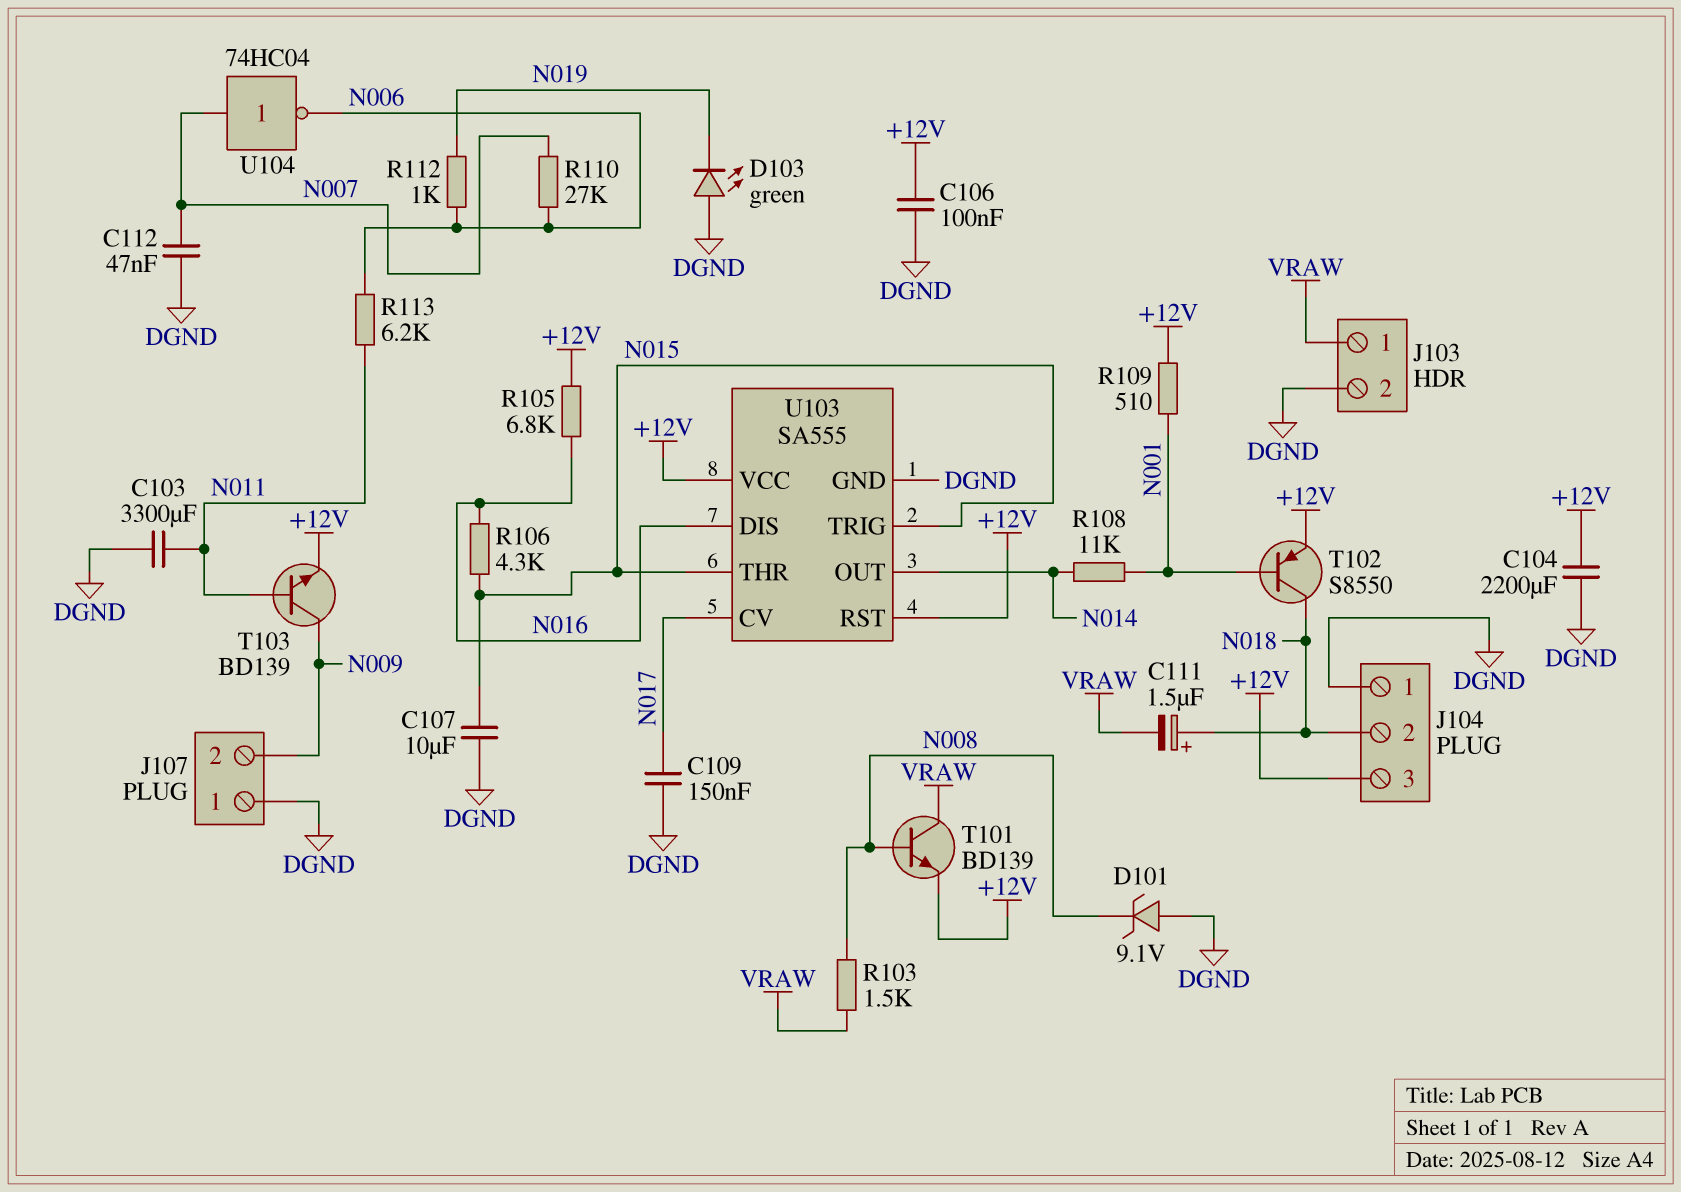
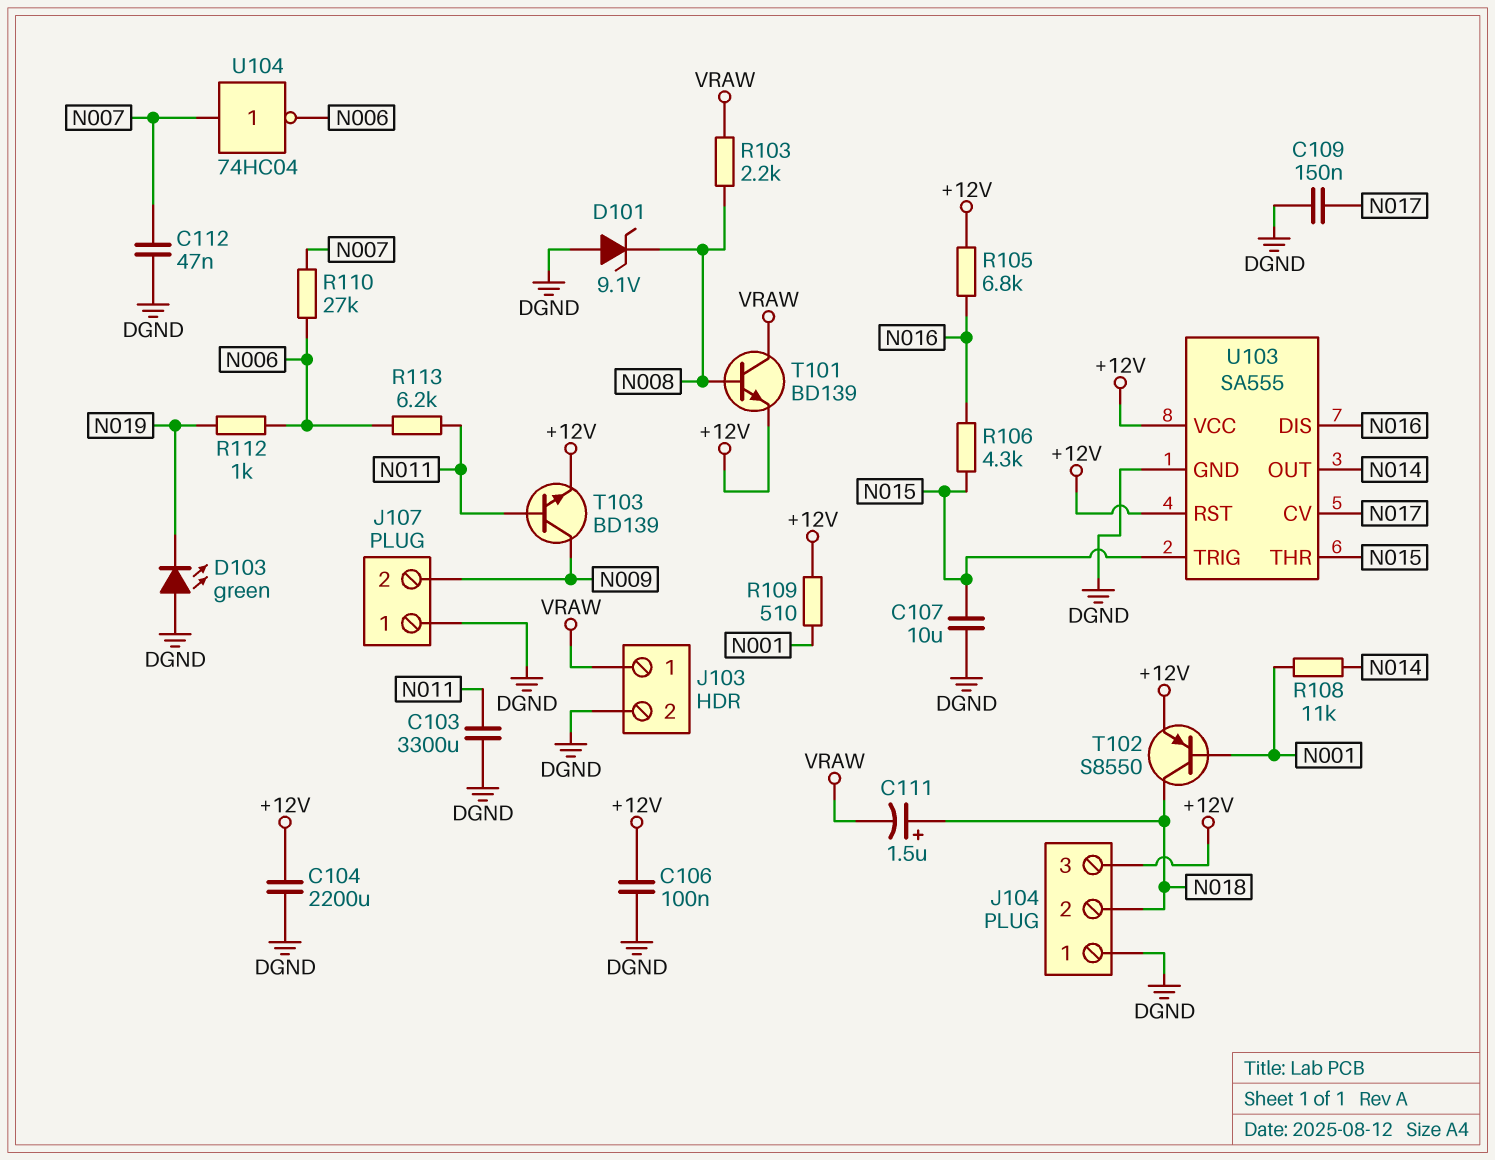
R103: 1.5k (N008, VRAW) -> 2.2k (N008, VRAW)

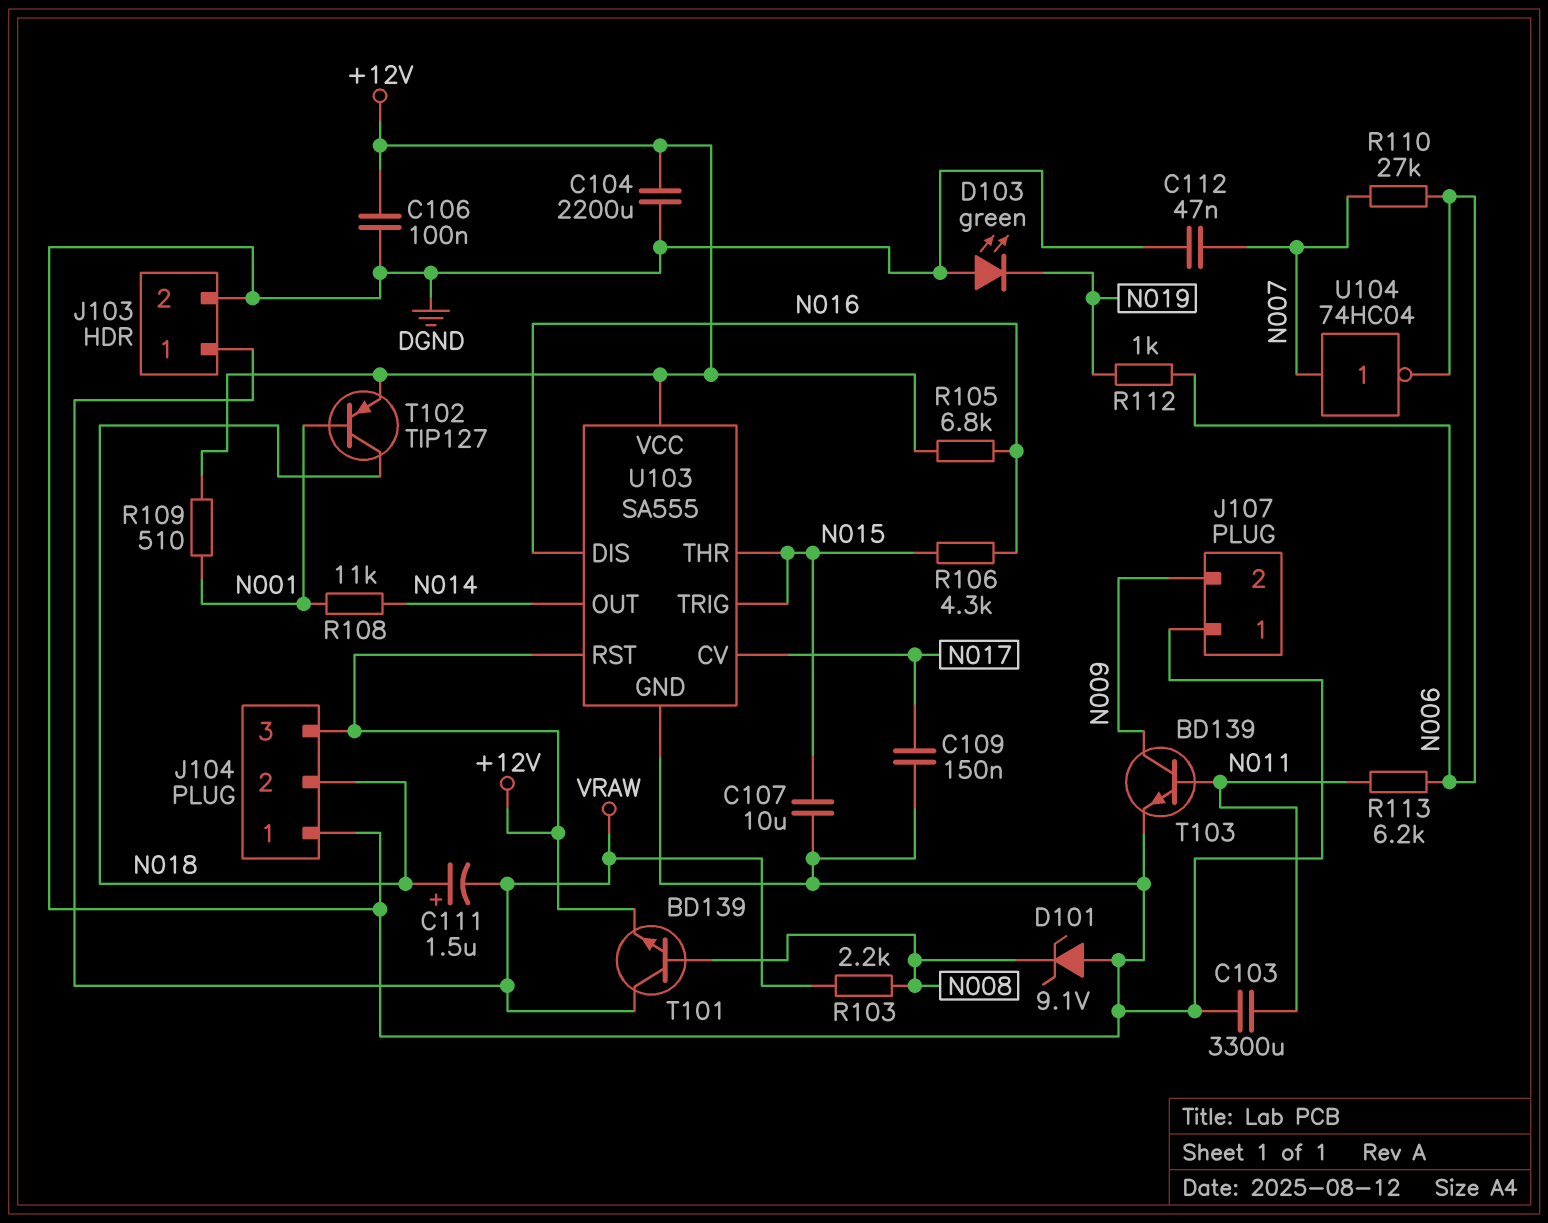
T102: PNP S8550 (B N001, C N018, E +12V) -> PNP TIP127 (B N001, C N018, E +12V)
T103: NPN BD139 (B N011, C N009, E +12V) -> NPN BD139 (B N011, C N009, E DGND)

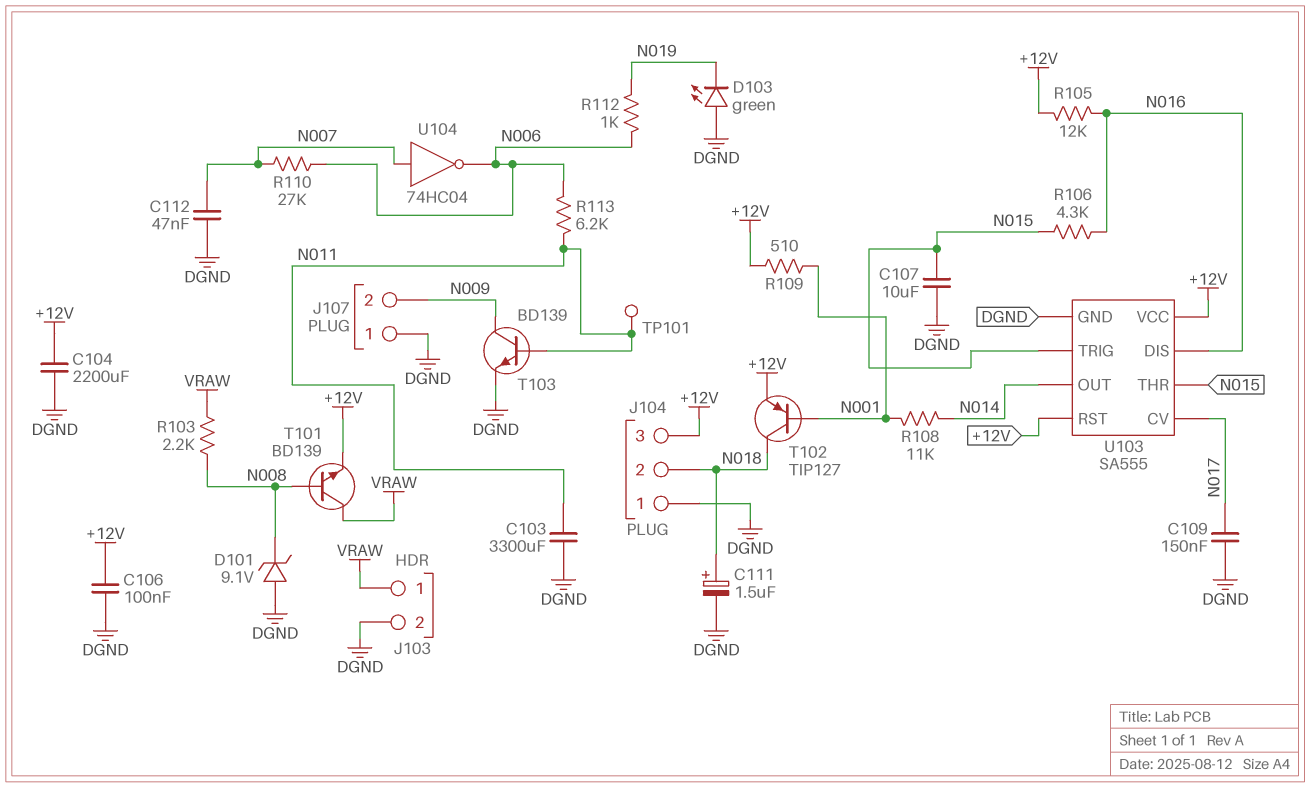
C111: 1.5uF (plus N018, minus VRAW) -> 1.5uF (plus N018, minus DGND)
R105: 6.8k (+12V, N016) -> 12k (+12V, N016)
TP101: none -> test point (N011)

